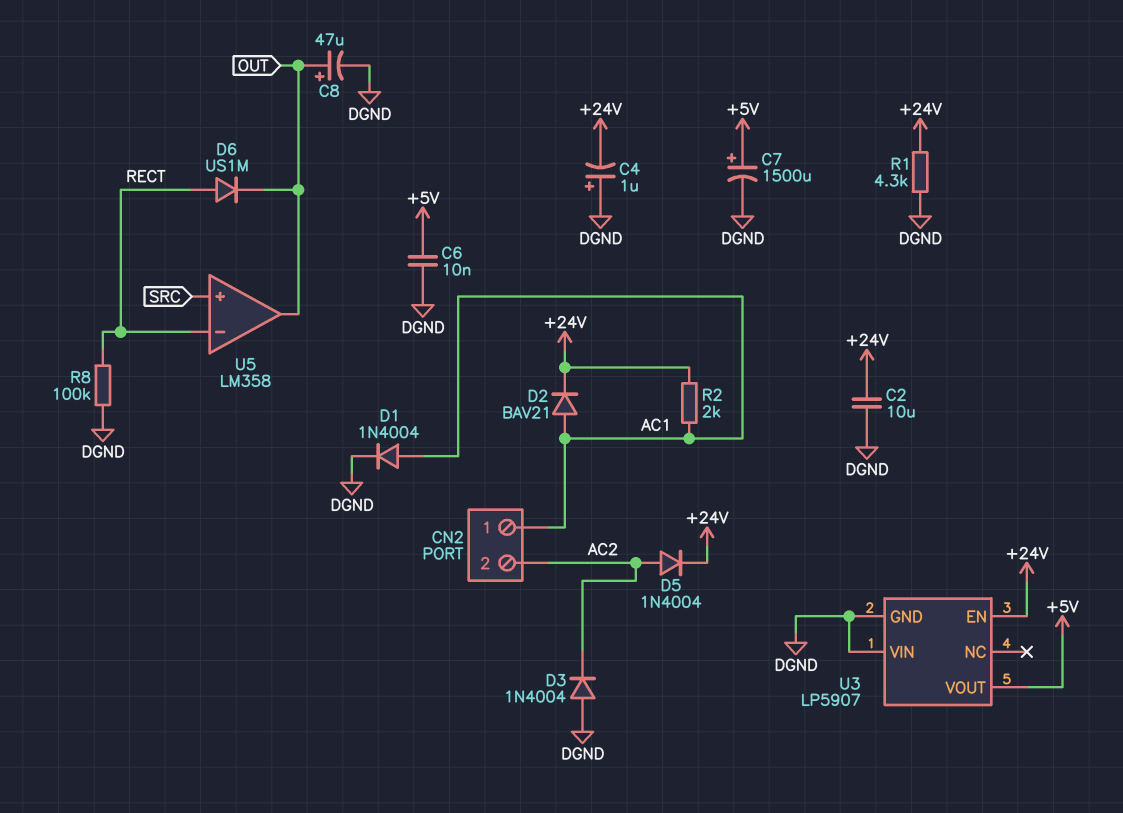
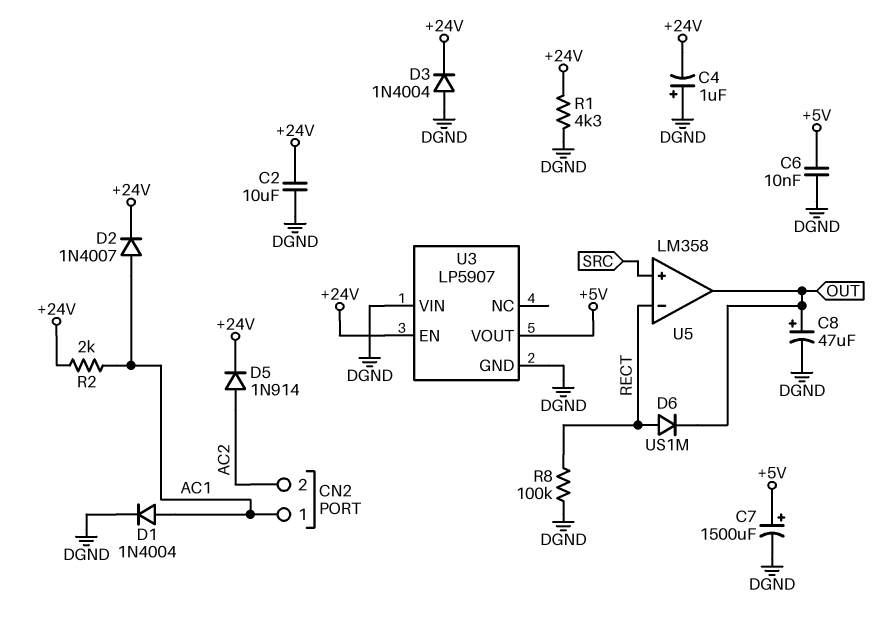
D2: diode BAV21 (A AC1, K +24V) -> diode 1N4007 (A AC1, K +24V)
D3: diode 1N4004 (A DGND, K AC2) -> diode 1N4004 (A DGND, K +24V)
D5: diode 1N4004 (A AC2, K +24V) -> diode 1N914 (A AC2, K +24V)

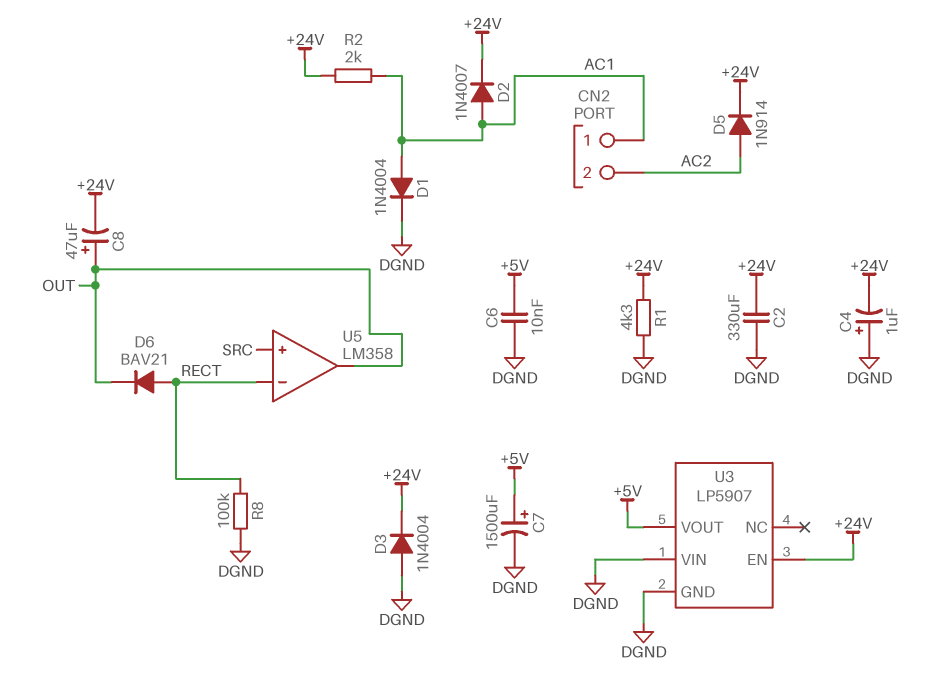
C2: 10uF (+24V, DGND) -> 330uF (+24V, DGND)
C8: 47uF (plus OUT, minus DGND) -> 47uF (plus OUT, minus +24V)
D6: diode US1M (A RECT, K OUT) -> diode BAV21 (A RECT, K OUT)

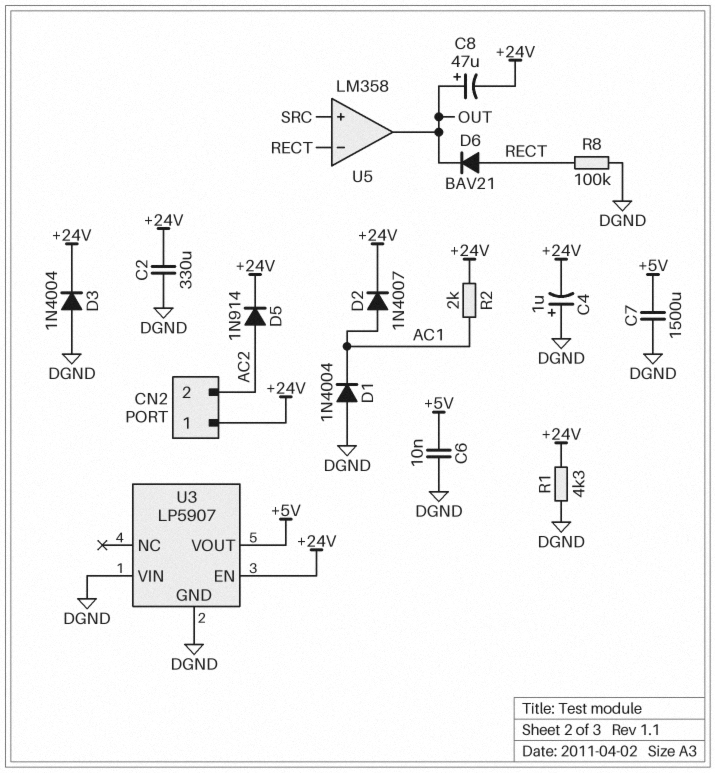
C7: 1500uF (plus +5V, minus DGND) -> 1500uF (+5V, DGND)
CN2 pin 1: AC1 -> +24V
D1: diode 1N4004 (A AC1, K DGND) -> diode 1N4004 (A DGND, K AC1)

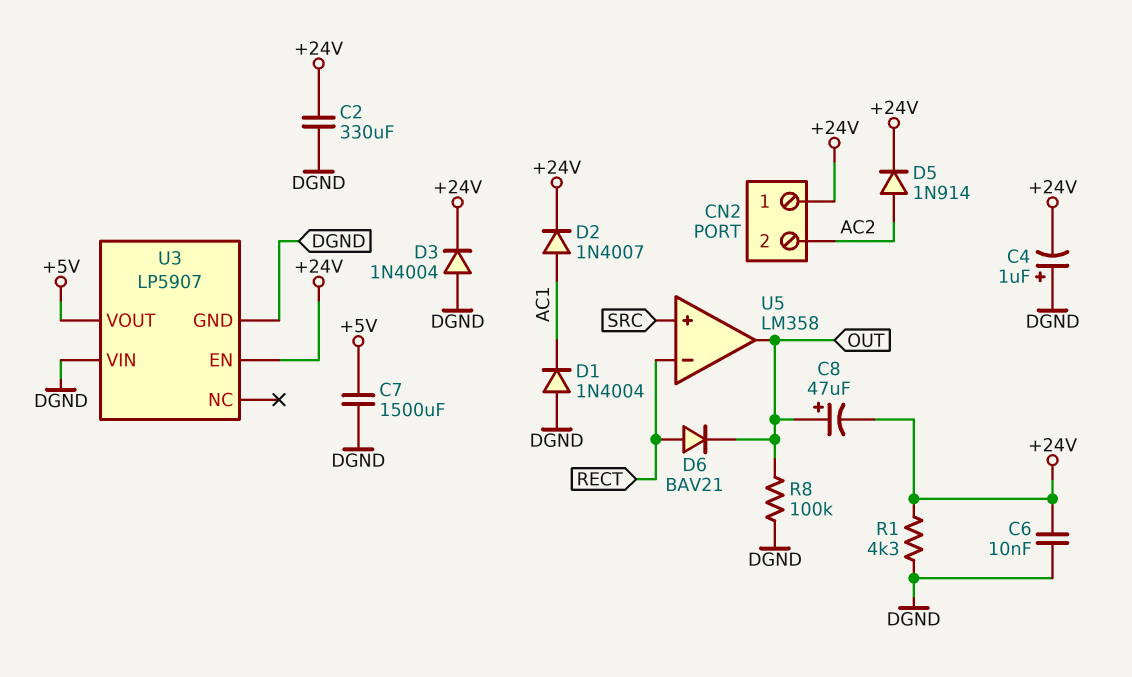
C6: 10nF (+5V, DGND) -> 10nF (+24V, DGND)
R2: 2k (+24V, AC1) -> none
R8: 100k (DGND, RECT) -> 100k (DGND, OUT)

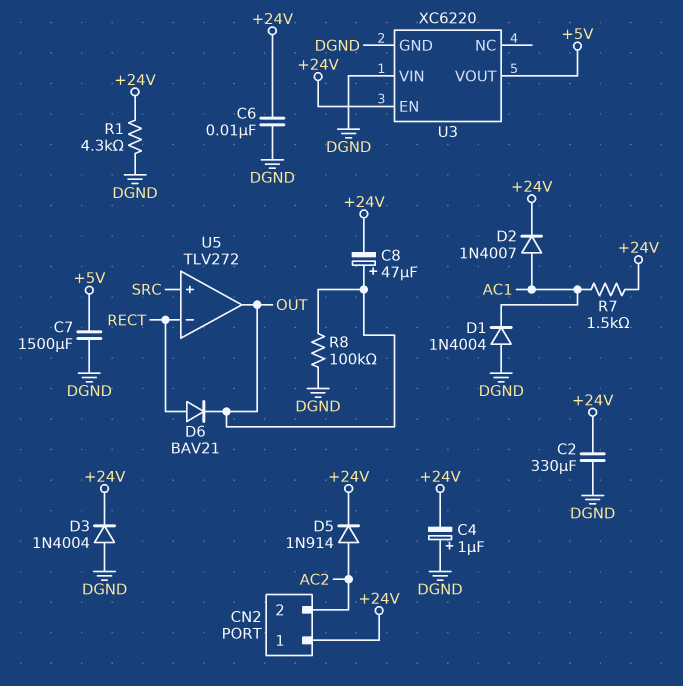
R7: none -> 1.5k (+24V, AC1)
U3: LP5907 -> XC6220
U5: LM358 -> TLV272

